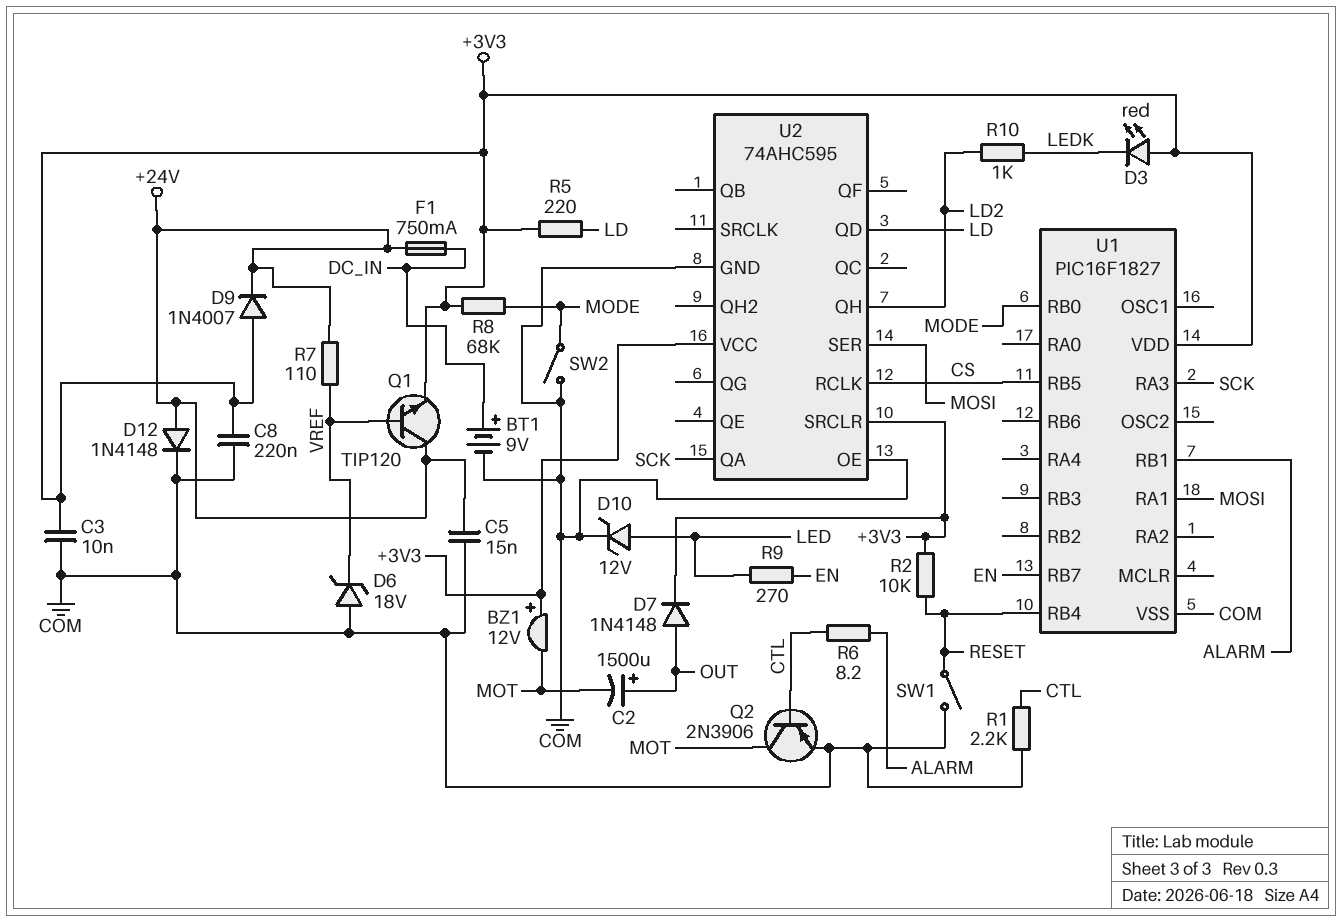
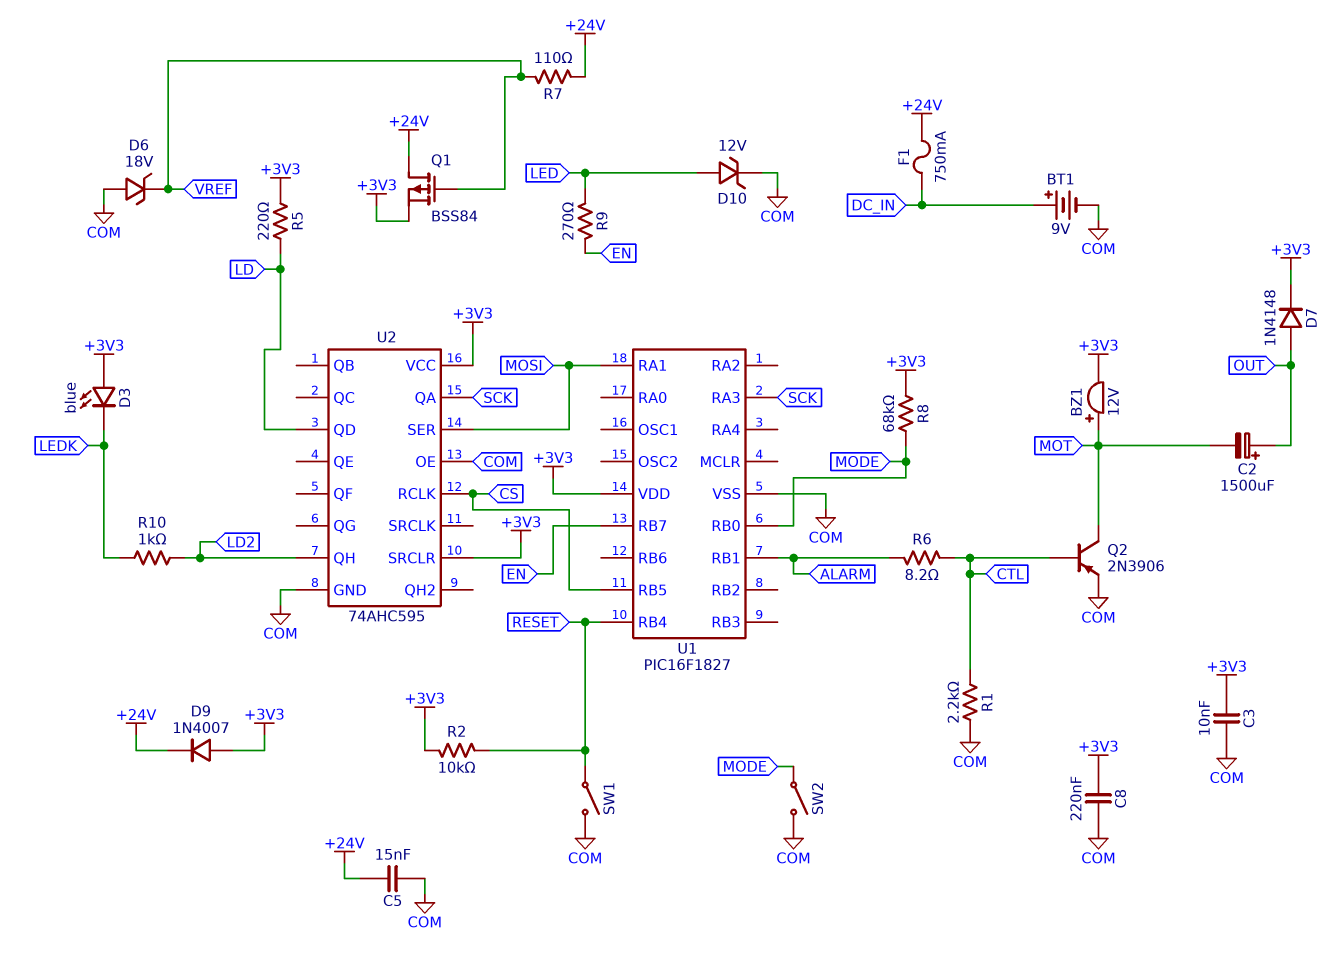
BZ1: buzzer 12V (plus +3V3, minus MOT) -> buzzer 12V (plus MOT, minus +3V3)
D3: LED red (A +3V3, K LEDK) -> LED blue (A +3V3, K LEDK)
D12: diode 1N4148 (A +24V, K COM) -> none
Q1: NPN TIP120 (B VREF, C +24V, E +3V3) -> PMOS BSS84 (G VREF, D +24V, S +3V3)

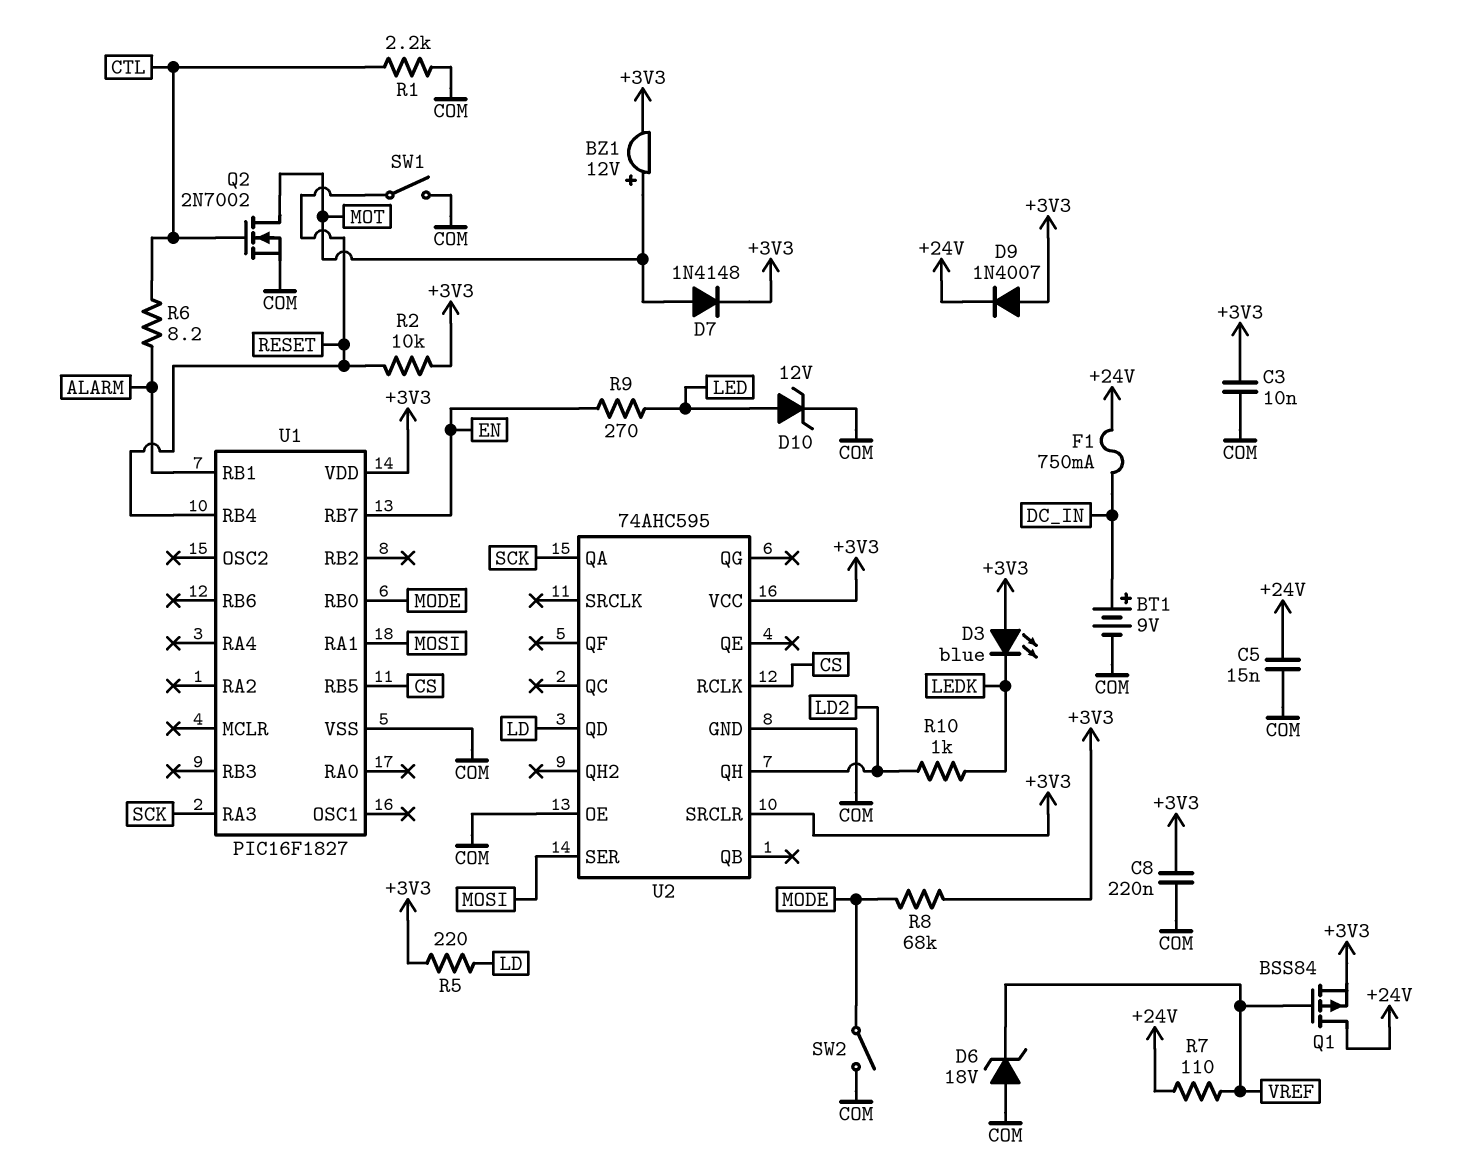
C2: 1500uF (plus OUT, minus MOT) -> none
D7: diode 1N4148 (A OUT, K +3V3) -> diode 1N4148 (A MOT, K +3V3)
Q2: PNP 2N3906 (B CTL, C MOT, E COM) -> NMOS 2N7002 (G CTL, D MOT, S COM)

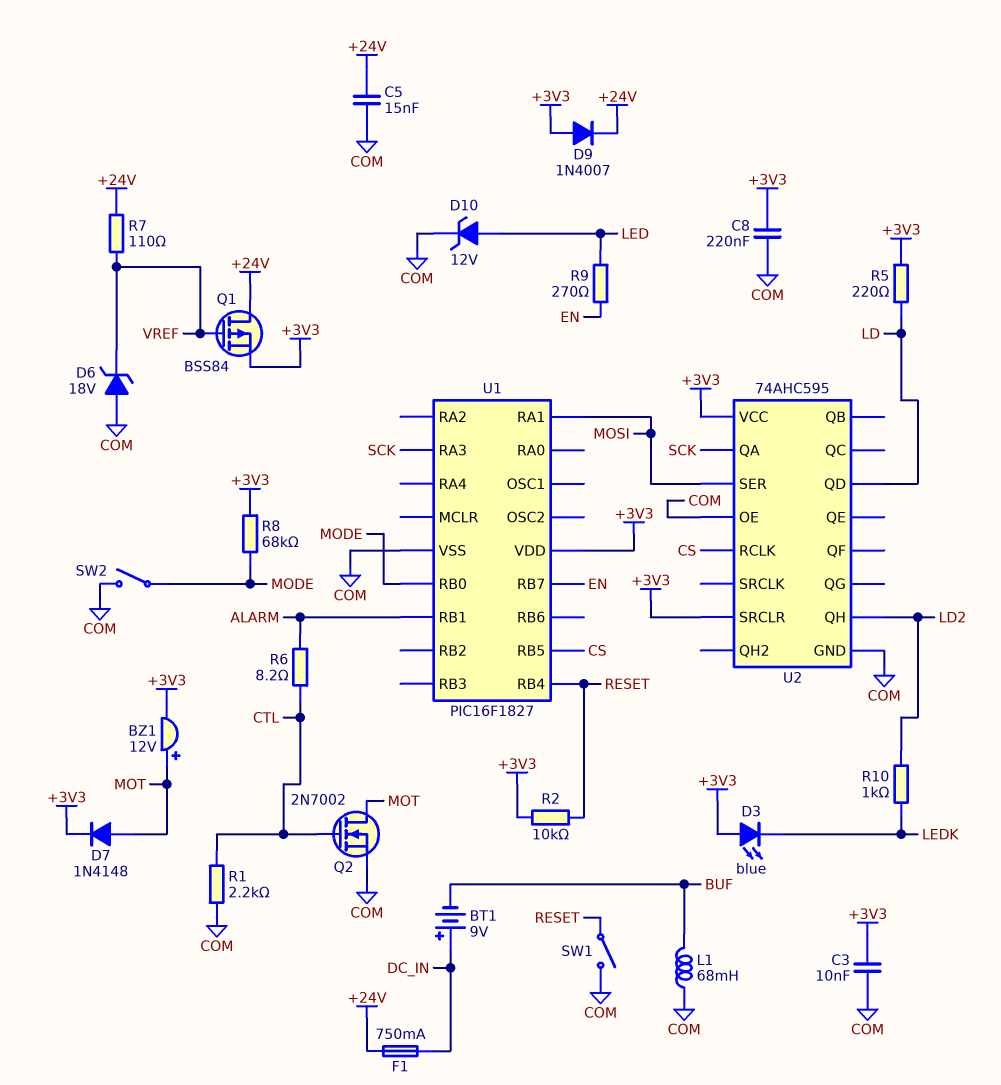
BT1: 9V (plus DC_IN, minus COM) -> 9V (plus DC_IN, minus BUF)
L1: none -> 68mH (BUF, COM)

